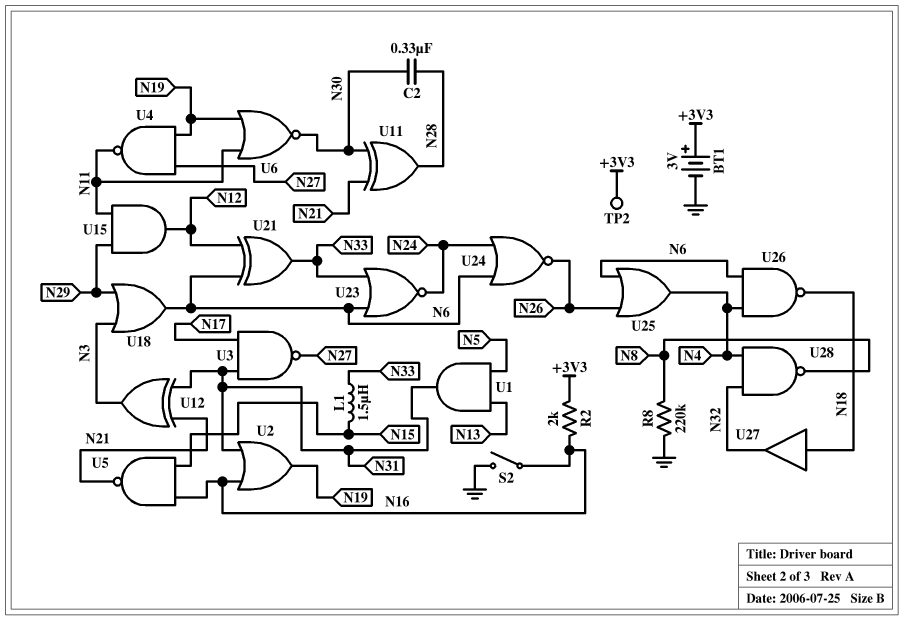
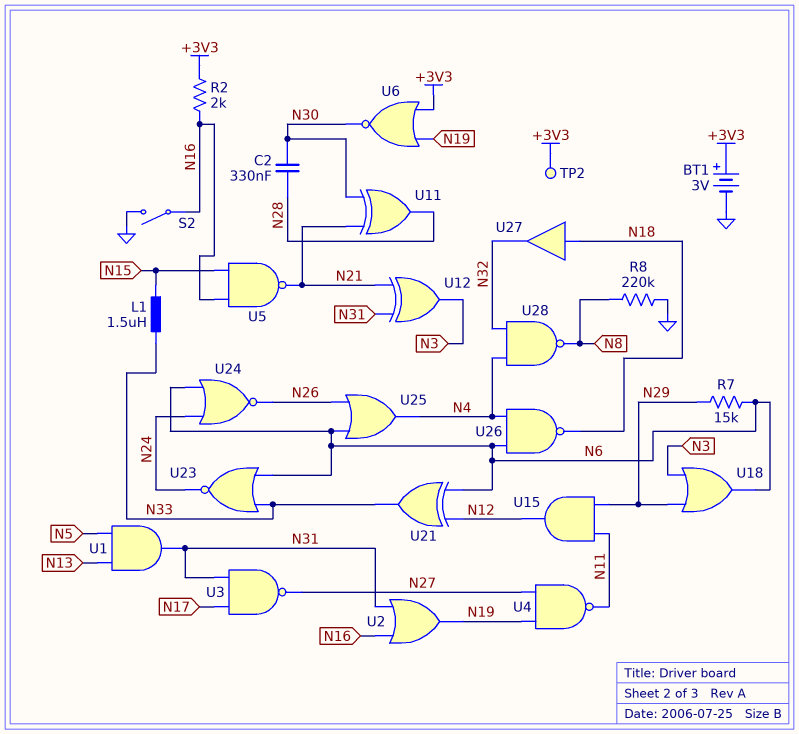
R7: none -> 15k (N6, N29)
U6: NOR (in N11, in N19, out N30) -> NOR (in +3V3, in N19, out N30)

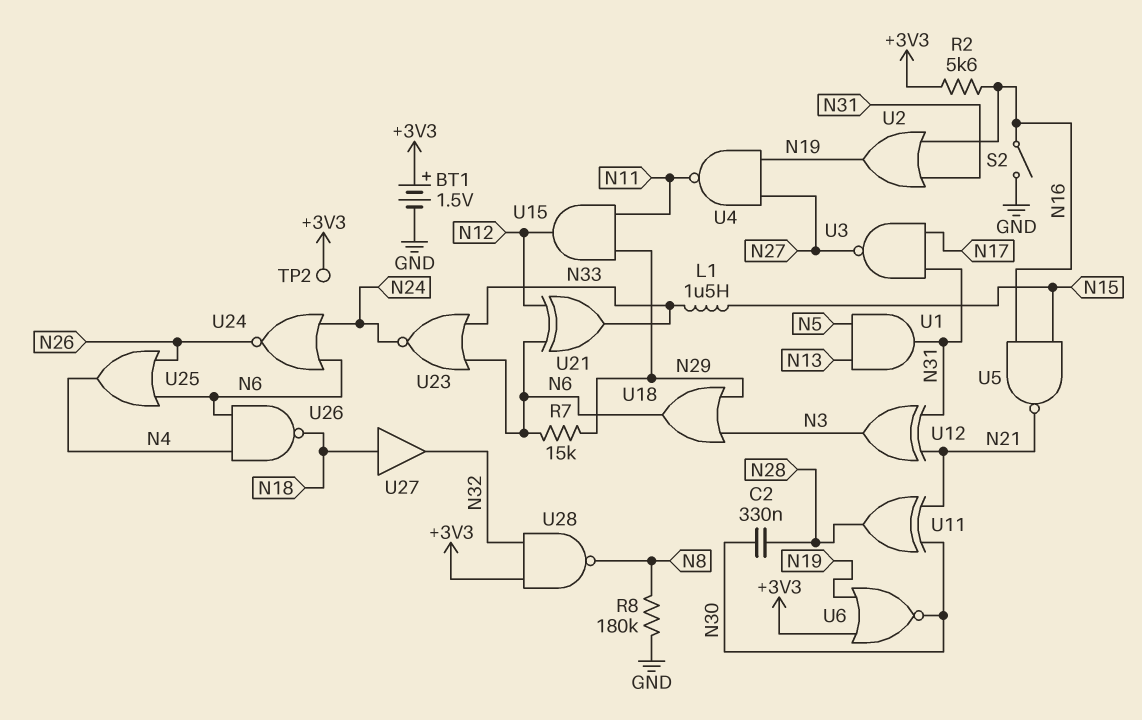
BT1: 3V (plus +3V3, minus GND) -> 1.5V (plus +3V3, minus GND)
R2: 2k (+3V3, N16) -> 5.6k (+3V3, N16)
R8: 220k (GND, N8) -> 180k (GND, N8)
U28: NAND (in N4, in N32, out N8) -> NAND (in +3V3, in N32, out N8)

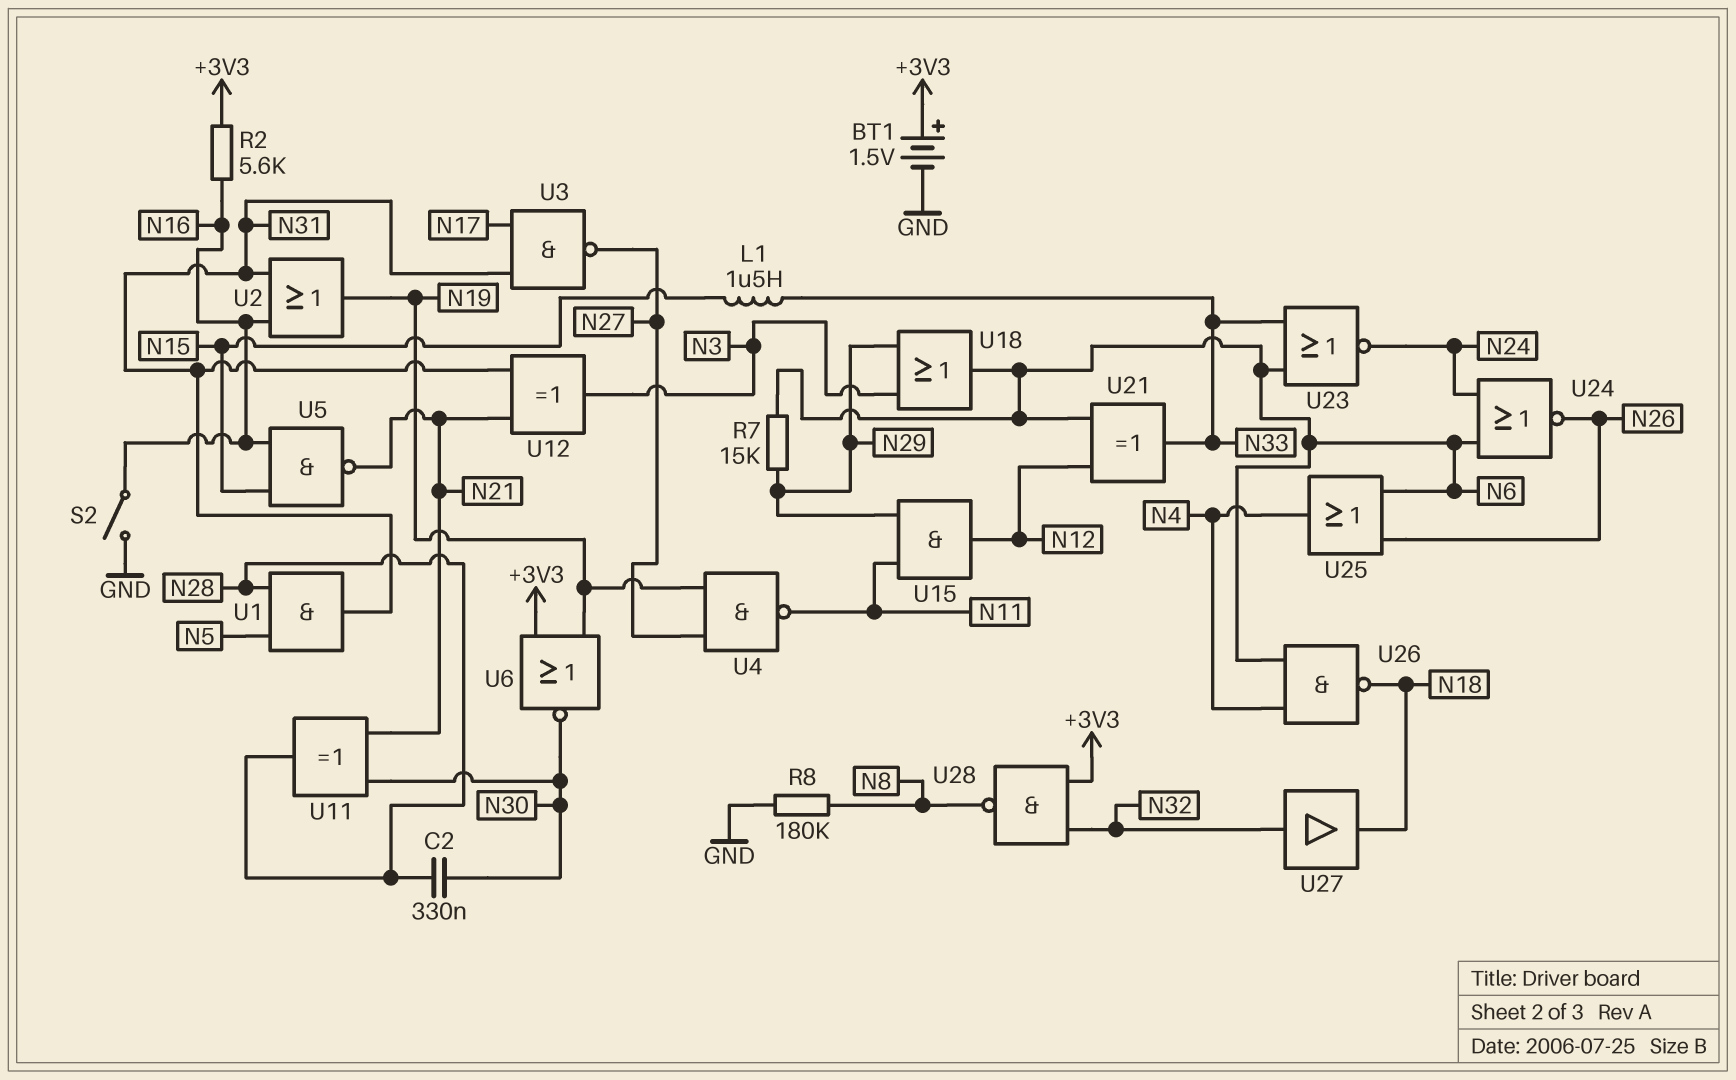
TP2: test point (+3V3) -> none
U1: AND (in N5, in N13, out N31) -> AND (in N5, in N28, out N31)
U27: buffer (in N18, out N32) -> buffer (in N32, out N18)

